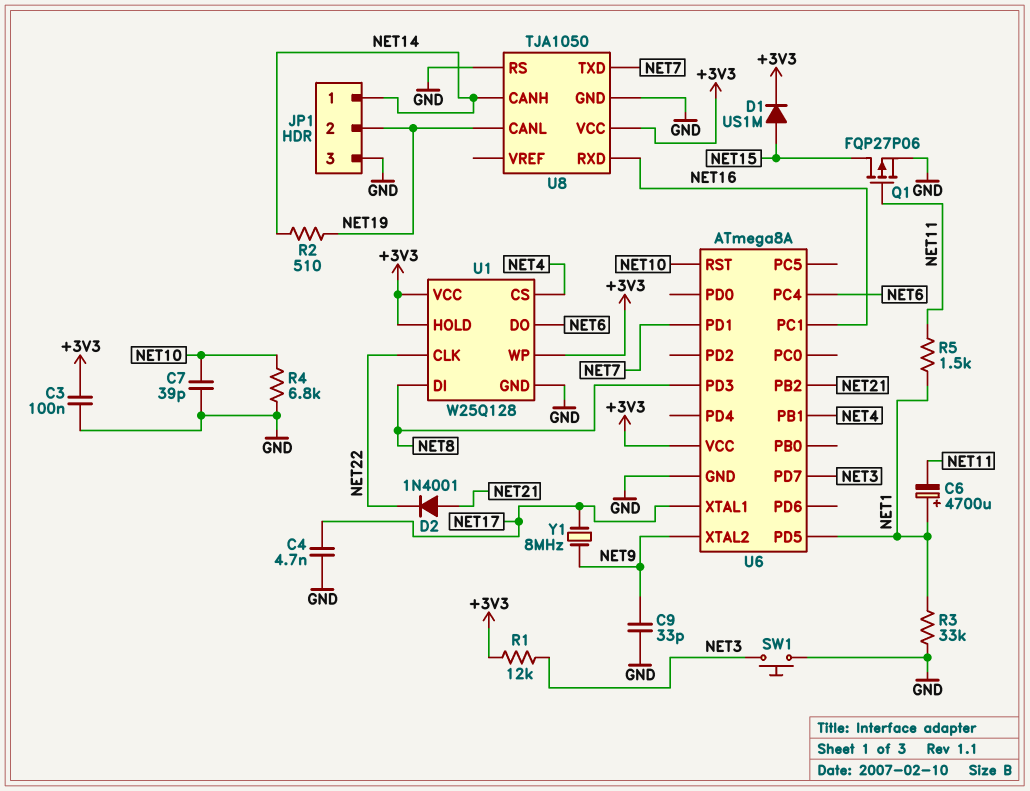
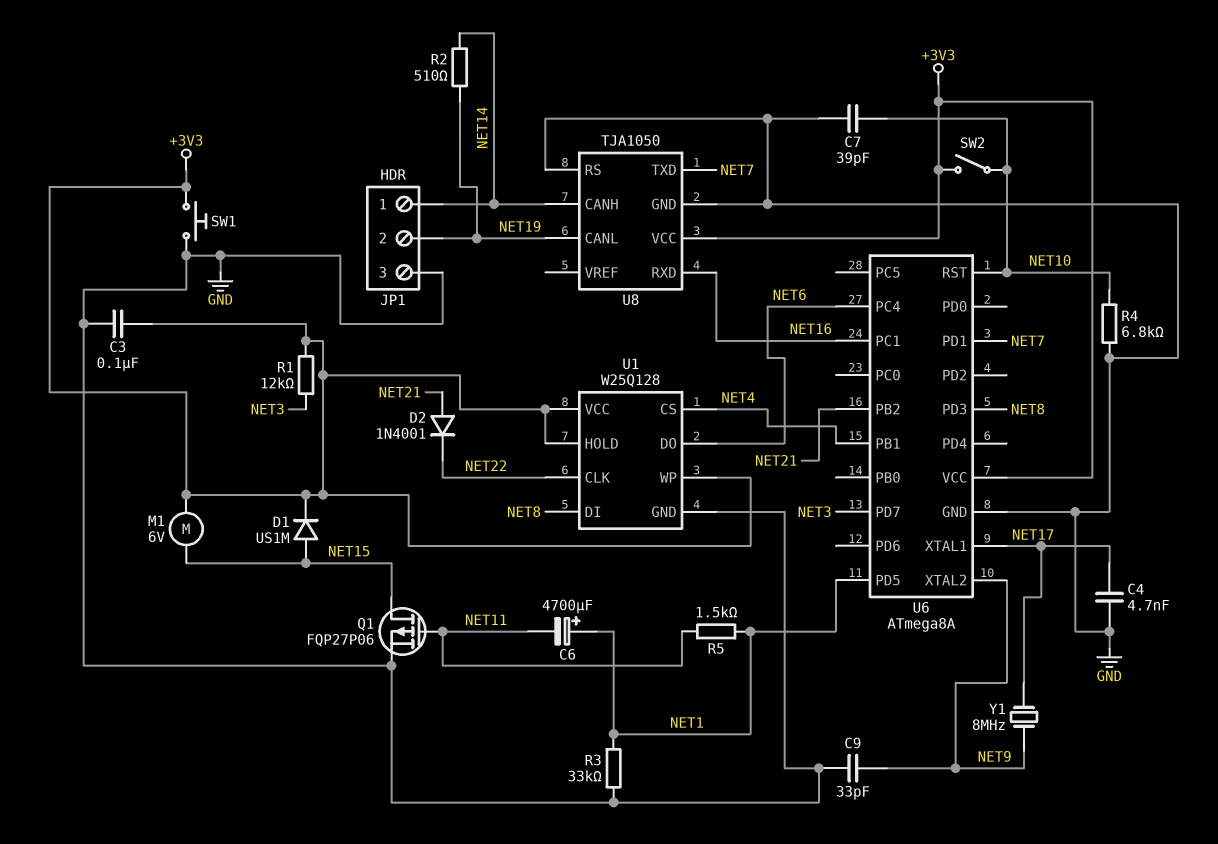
M1: none -> motor 6V (+3V3, NET15)
SW1: button (GND, NET3) -> button (+3V3, GND)
SW2: none -> switch (+3V3, NET10)

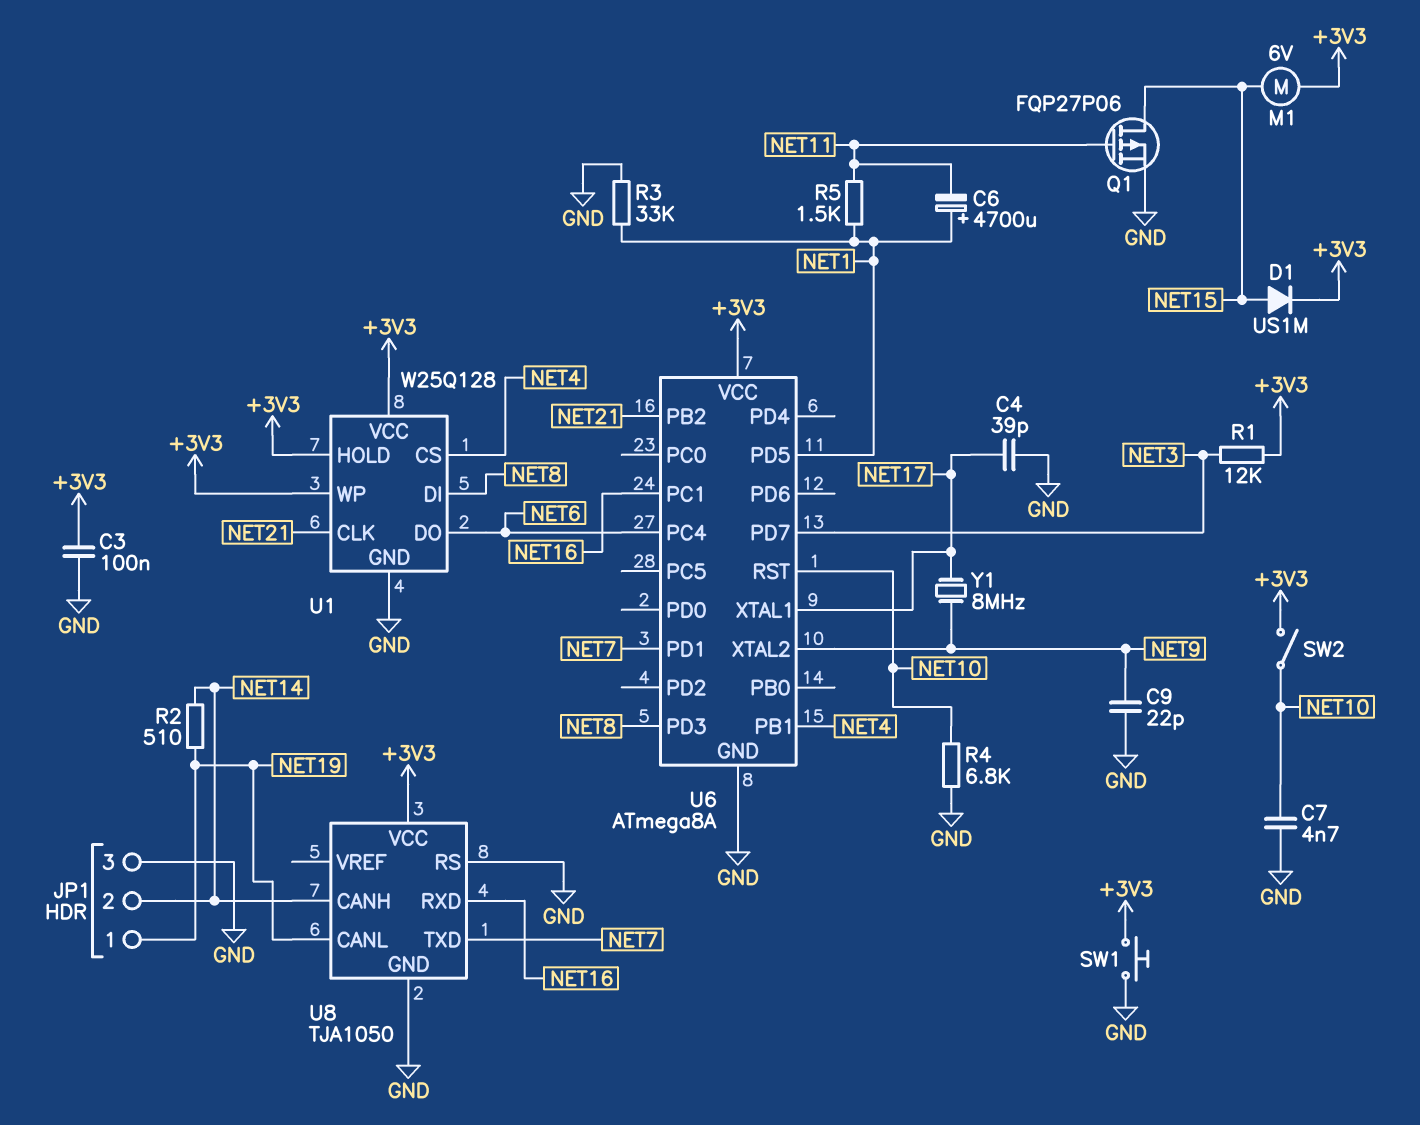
C4: 4.7nF (GND, NET17) -> 39pF (GND, NET17)
C7: 39pF (GND, NET10) -> 4.7nF (GND, NET10)
C9: 33pF (GND, NET9) -> 22pF (GND, NET9)
D2: diode 1N4001 (A NET21, K NET22) -> none
JP1 pin 1: NET14 -> NET19
JP1 pin 2: NET19 -> NET14
U1 pin CLK: NET22 -> NET21

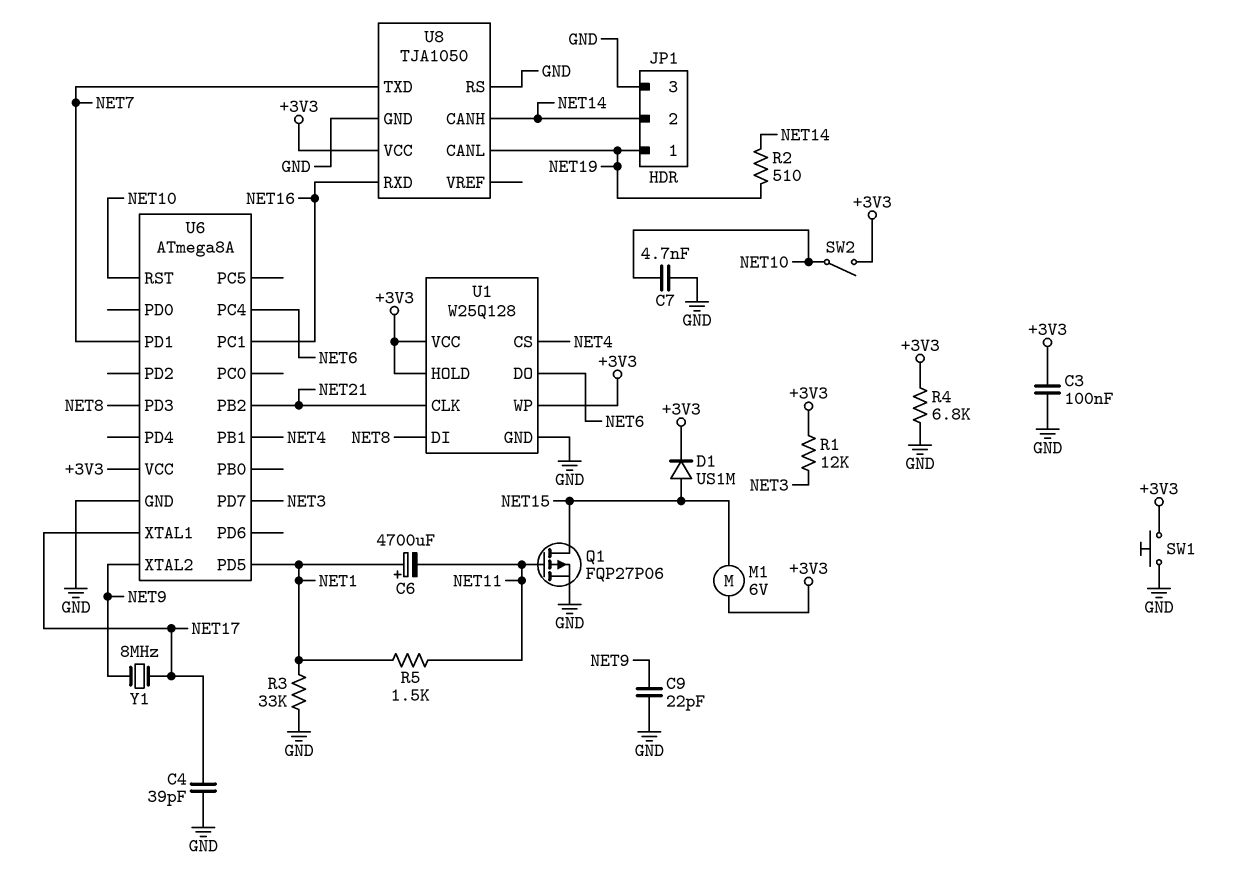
R4: 6.8k (GND, NET10) -> 6.8k (+3V3, GND)

